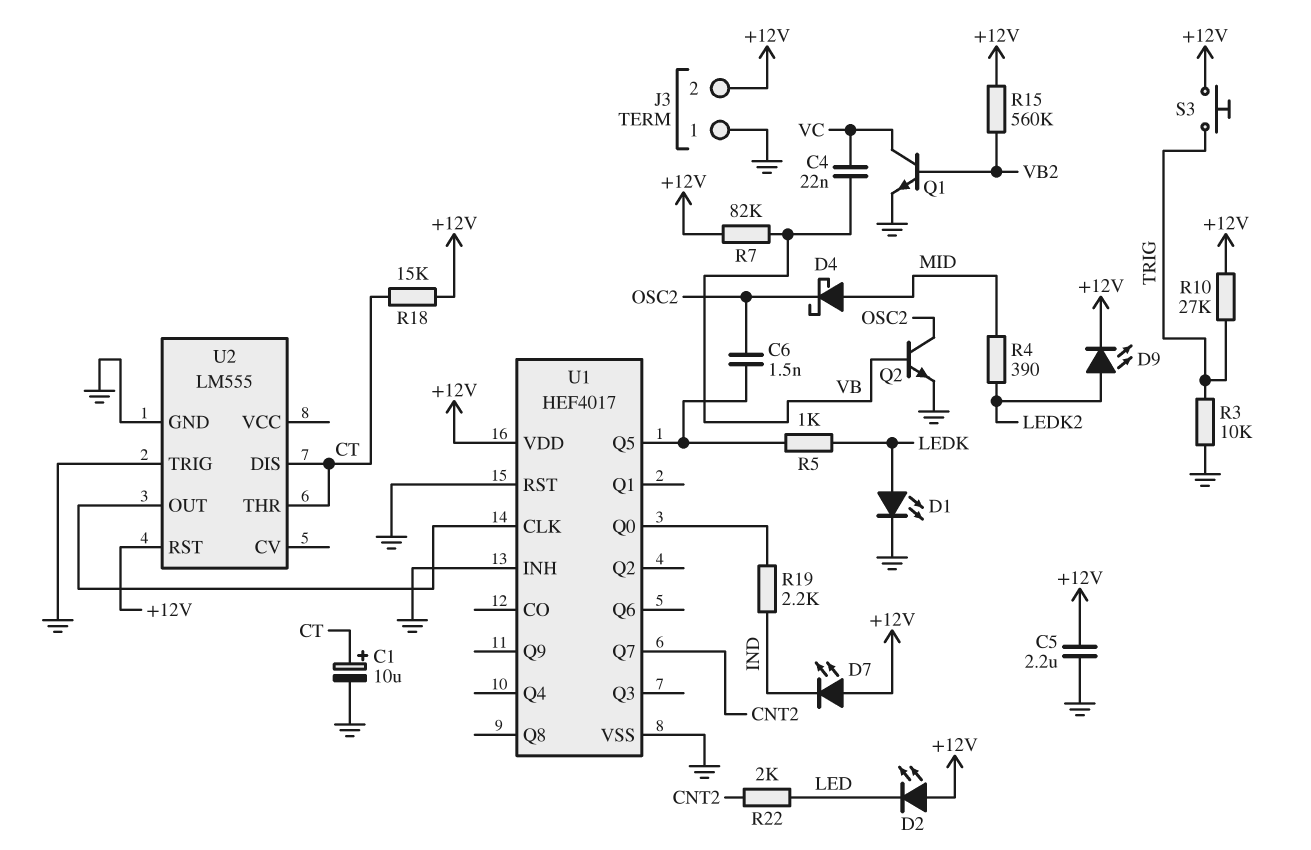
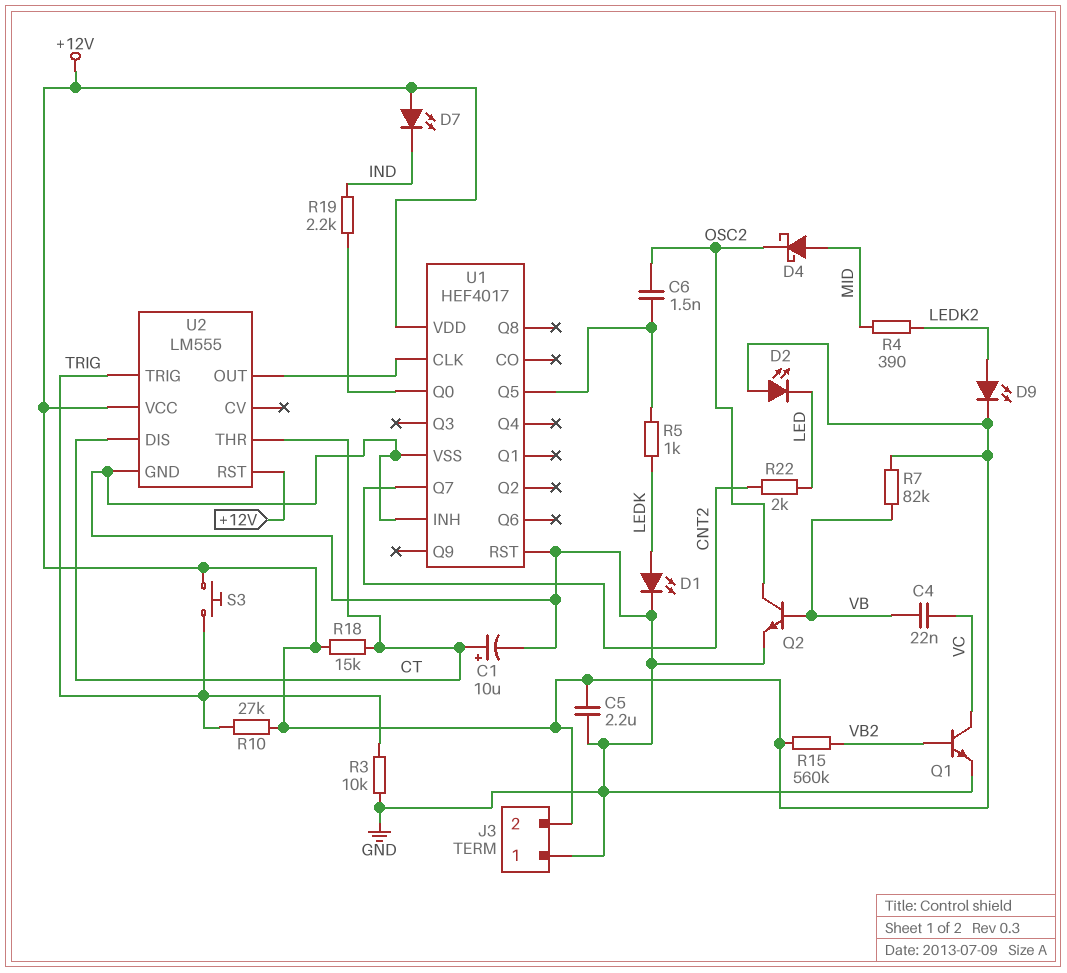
U2 pin TRIG: GND -> TRIG
U2 pin VCC: none -> +12V

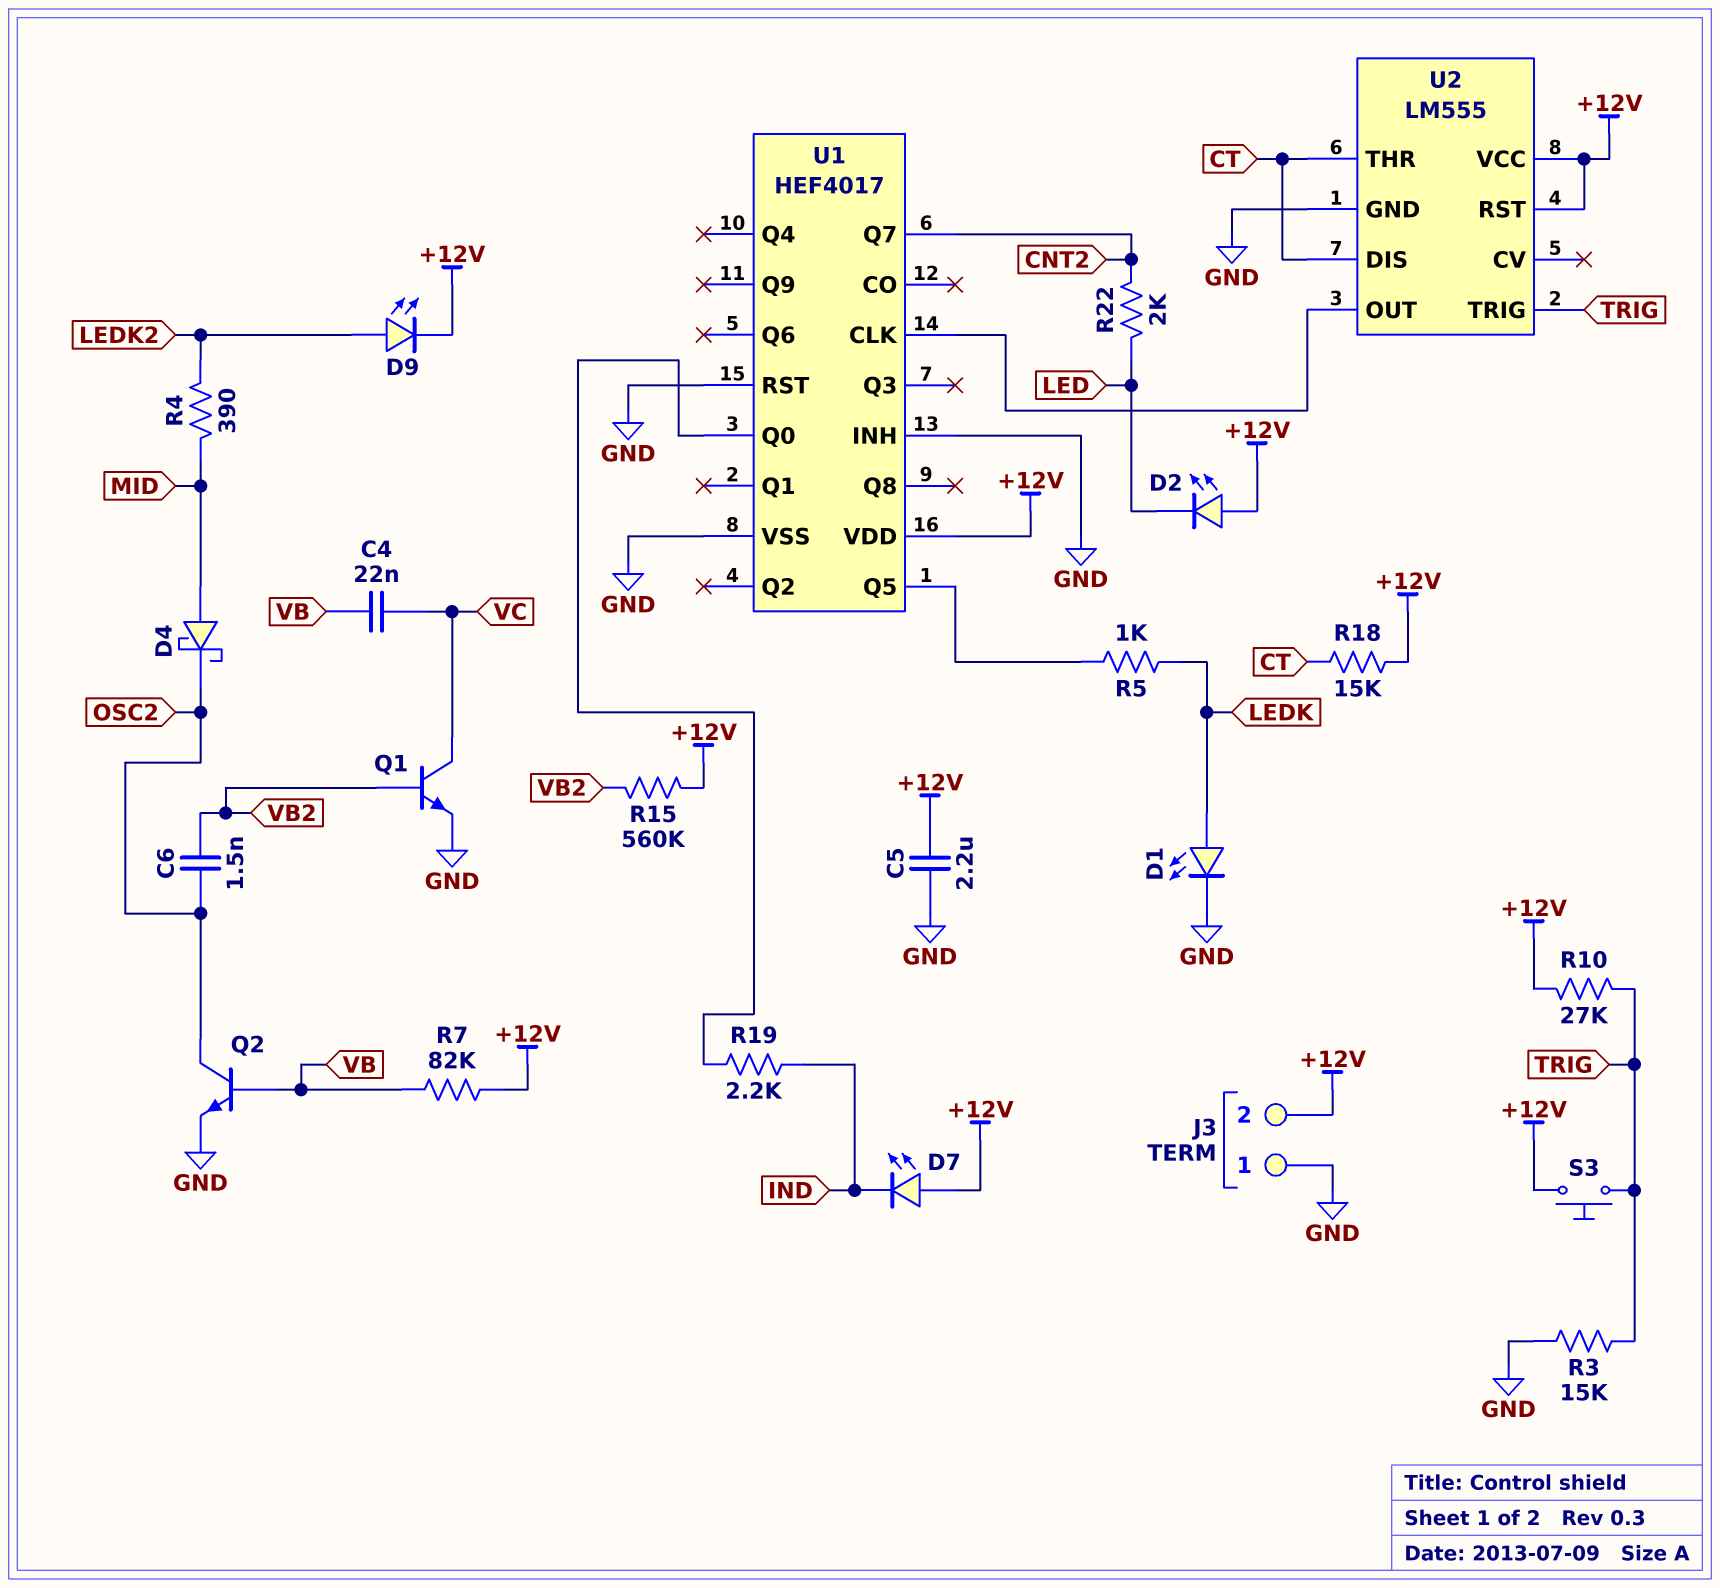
C1: 10uF (plus CT, minus GND) -> none
C6: 1.5nF (OSC2, U1/Q5) -> 1.5nF (OSC2, VB2)
R3: 10k (GND, TRIG) -> 15k (GND, TRIG)

